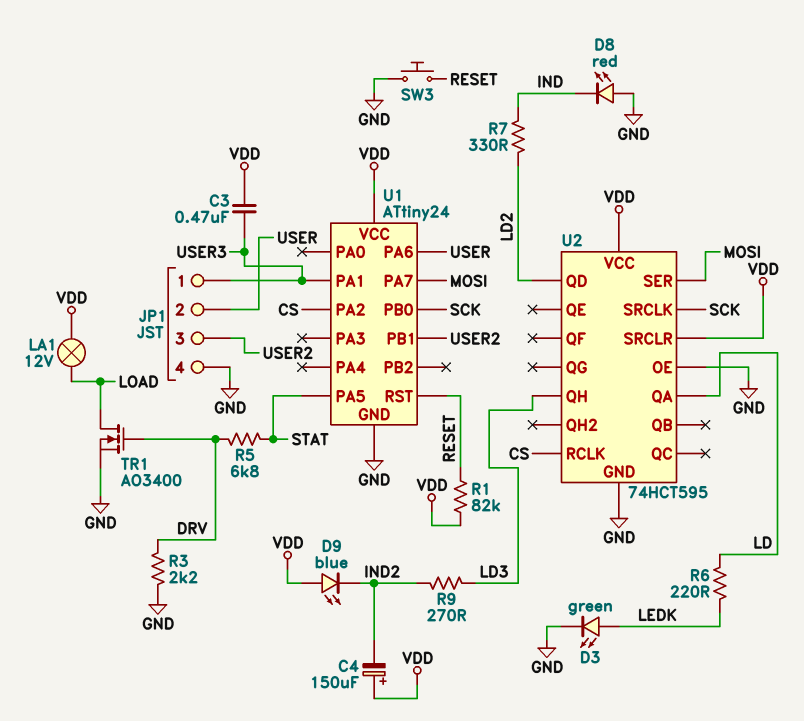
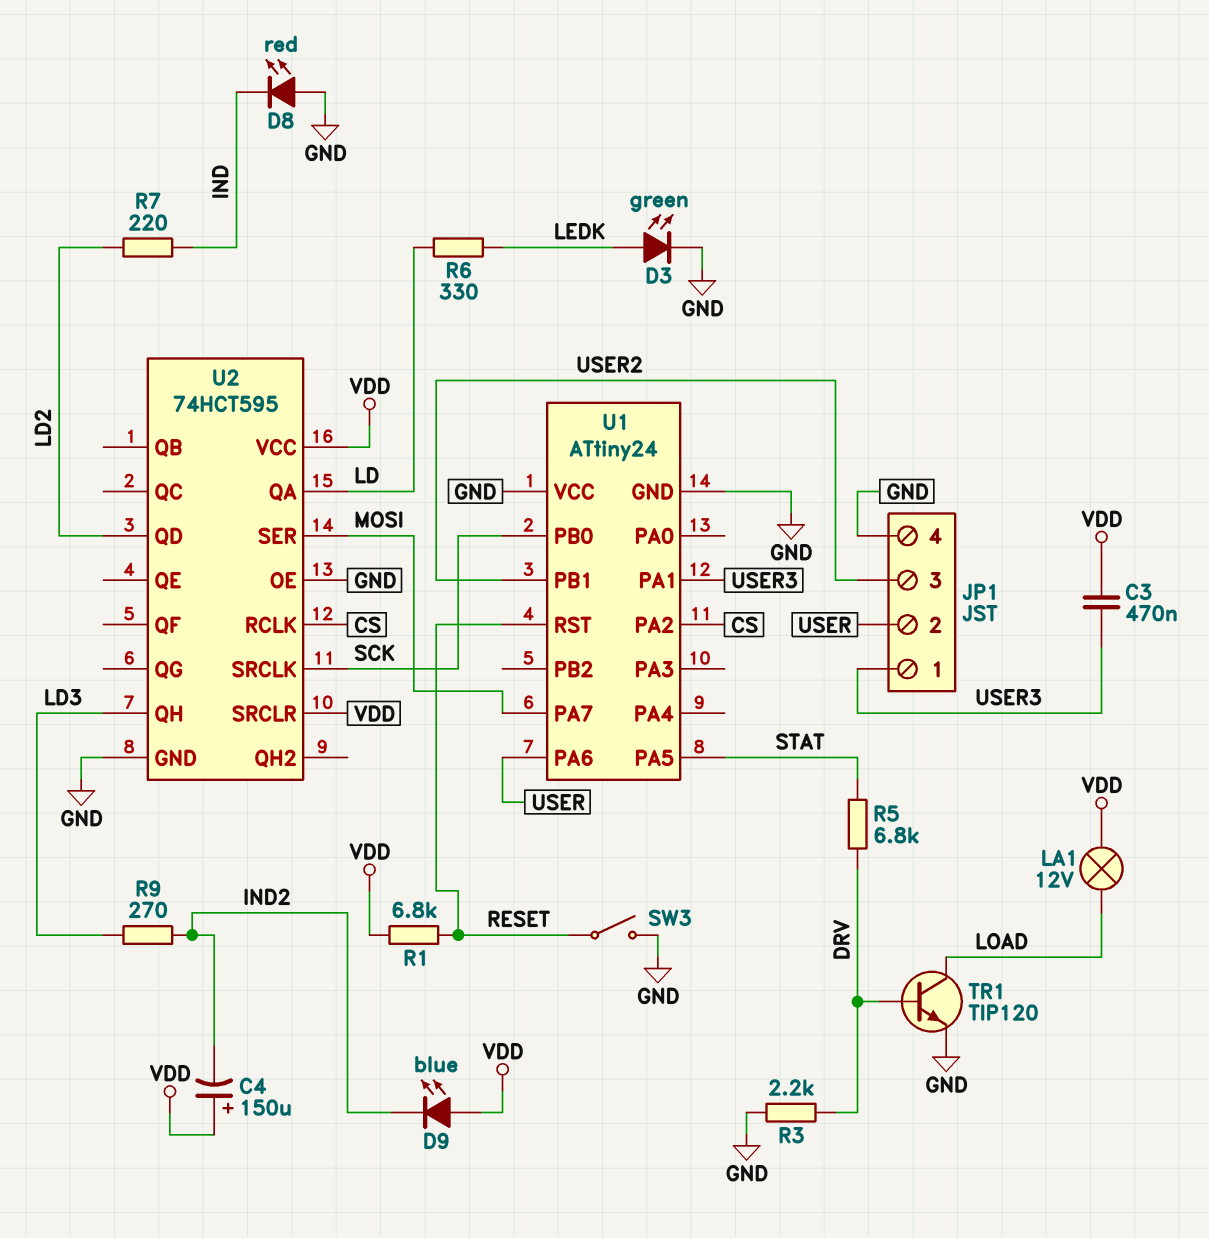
R1: 82k (RESET, VDD) -> 6.8k (RESET, VDD)
R6: 220 (LD, LEDK) -> 330 (LD, LEDK)
R7: 330 (IND, LD2) -> 220 (IND, LD2)
SW3: button (GND, RESET) -> switch (GND, RESET)
TR1: NMOS AO3400 (G DRV, D LOAD, S GND) -> NPN TIP120 (B DRV, C LOAD, E GND)
U1 pin VCC: VDD -> GND

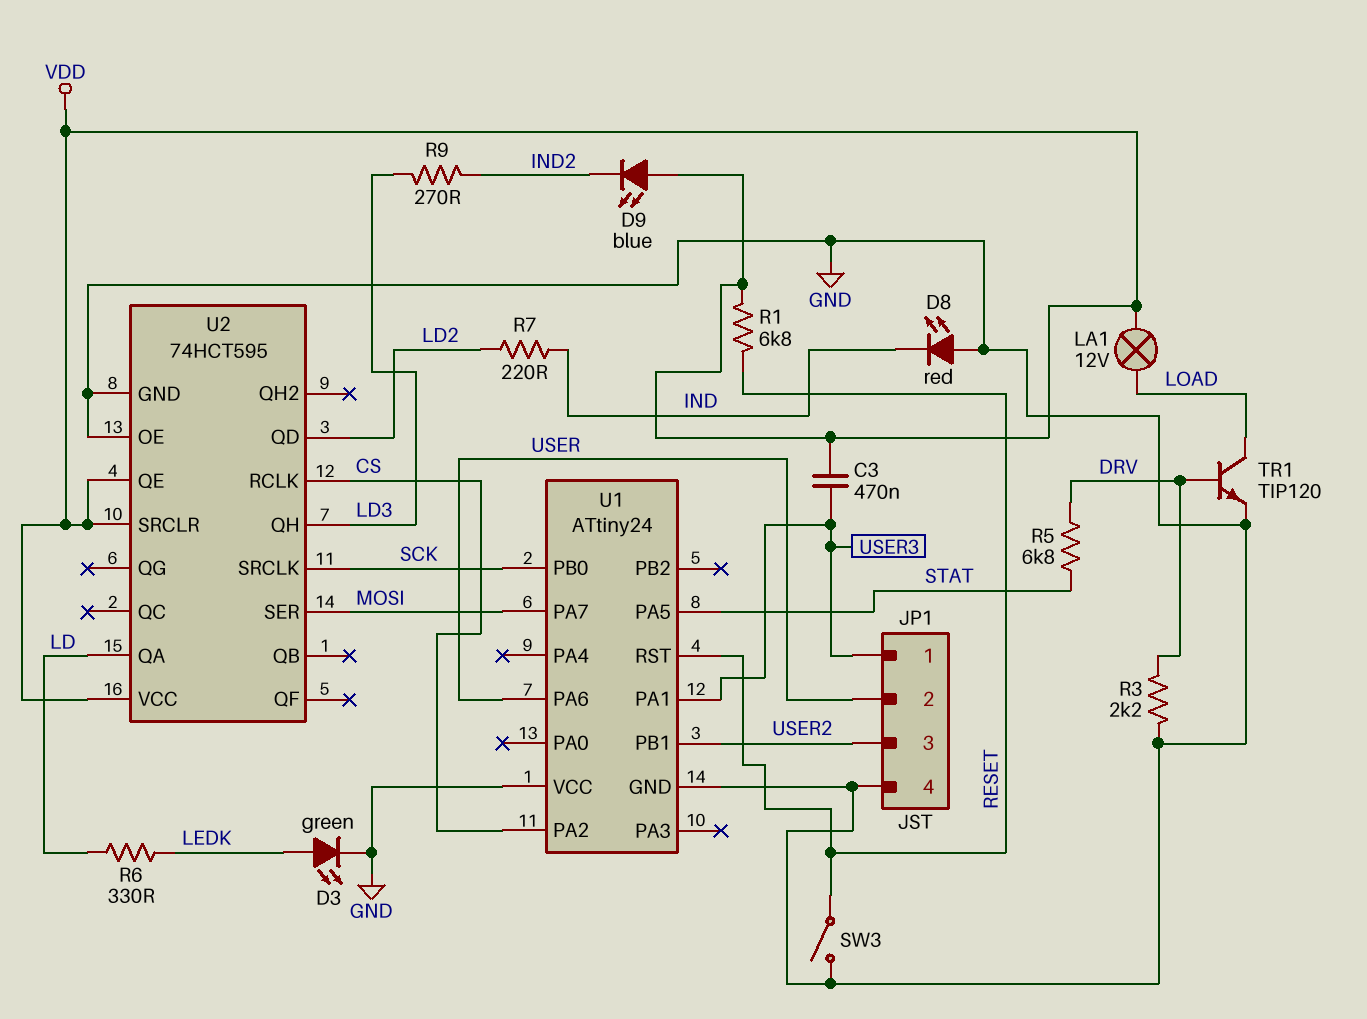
C4: 150uF (plus VDD, minus IND2) -> none
U2 pin QE: none -> VDD

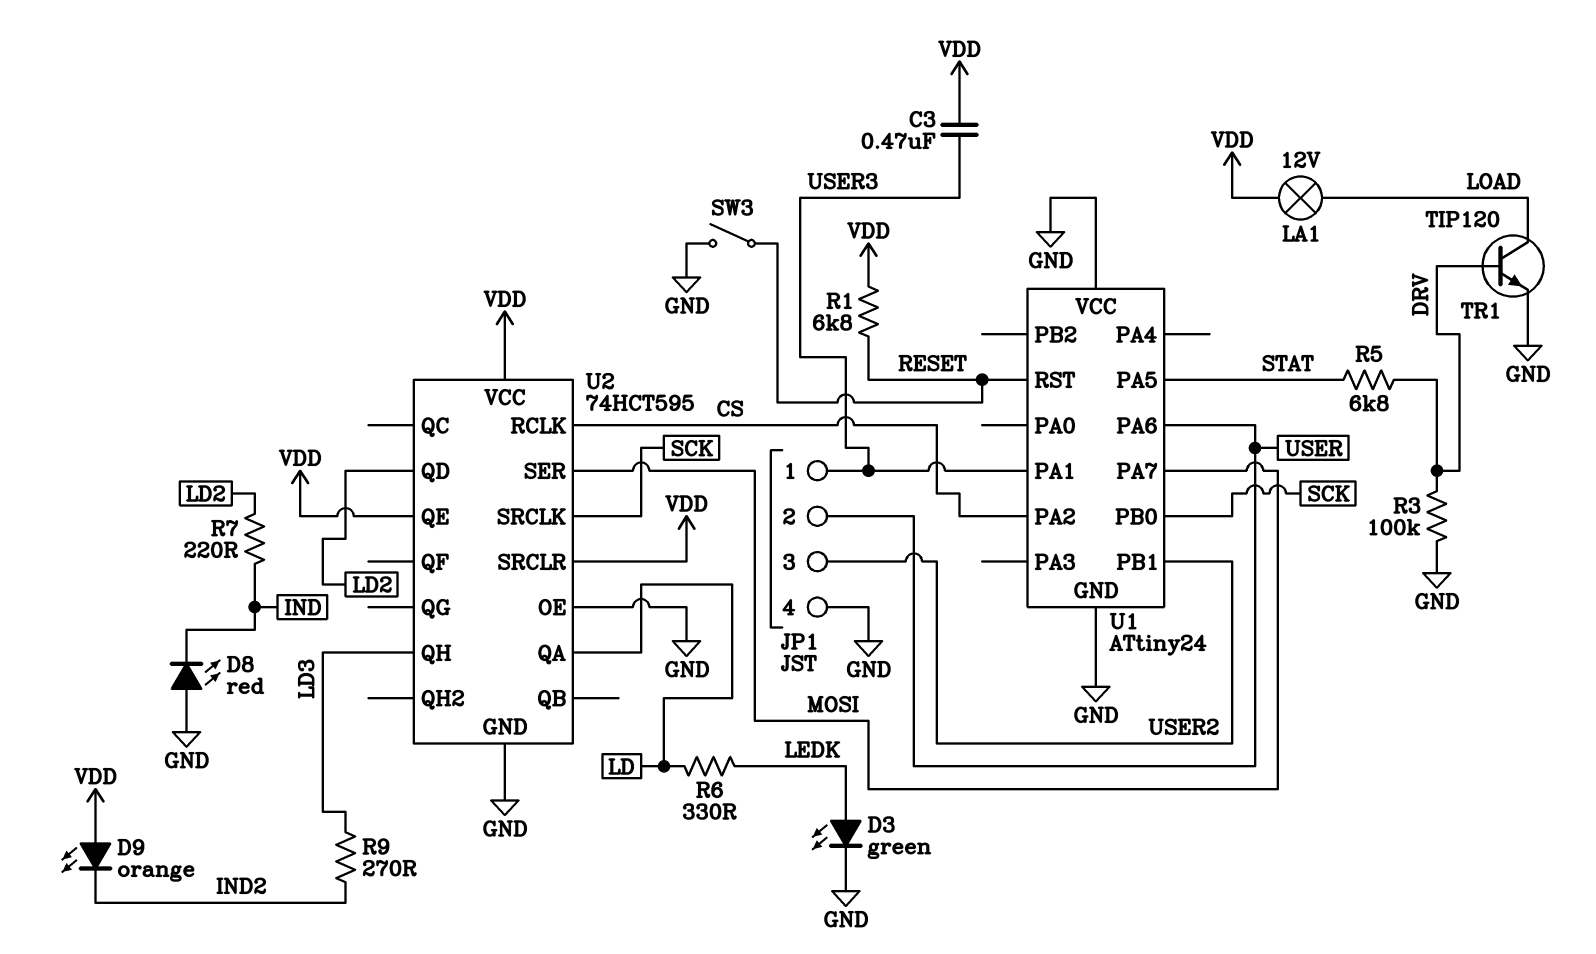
D9: LED blue (A VDD, K IND2) -> LED orange (A VDD, K IND2)
R3: 2.2k (DRV, GND) -> 100k (DRV, GND)

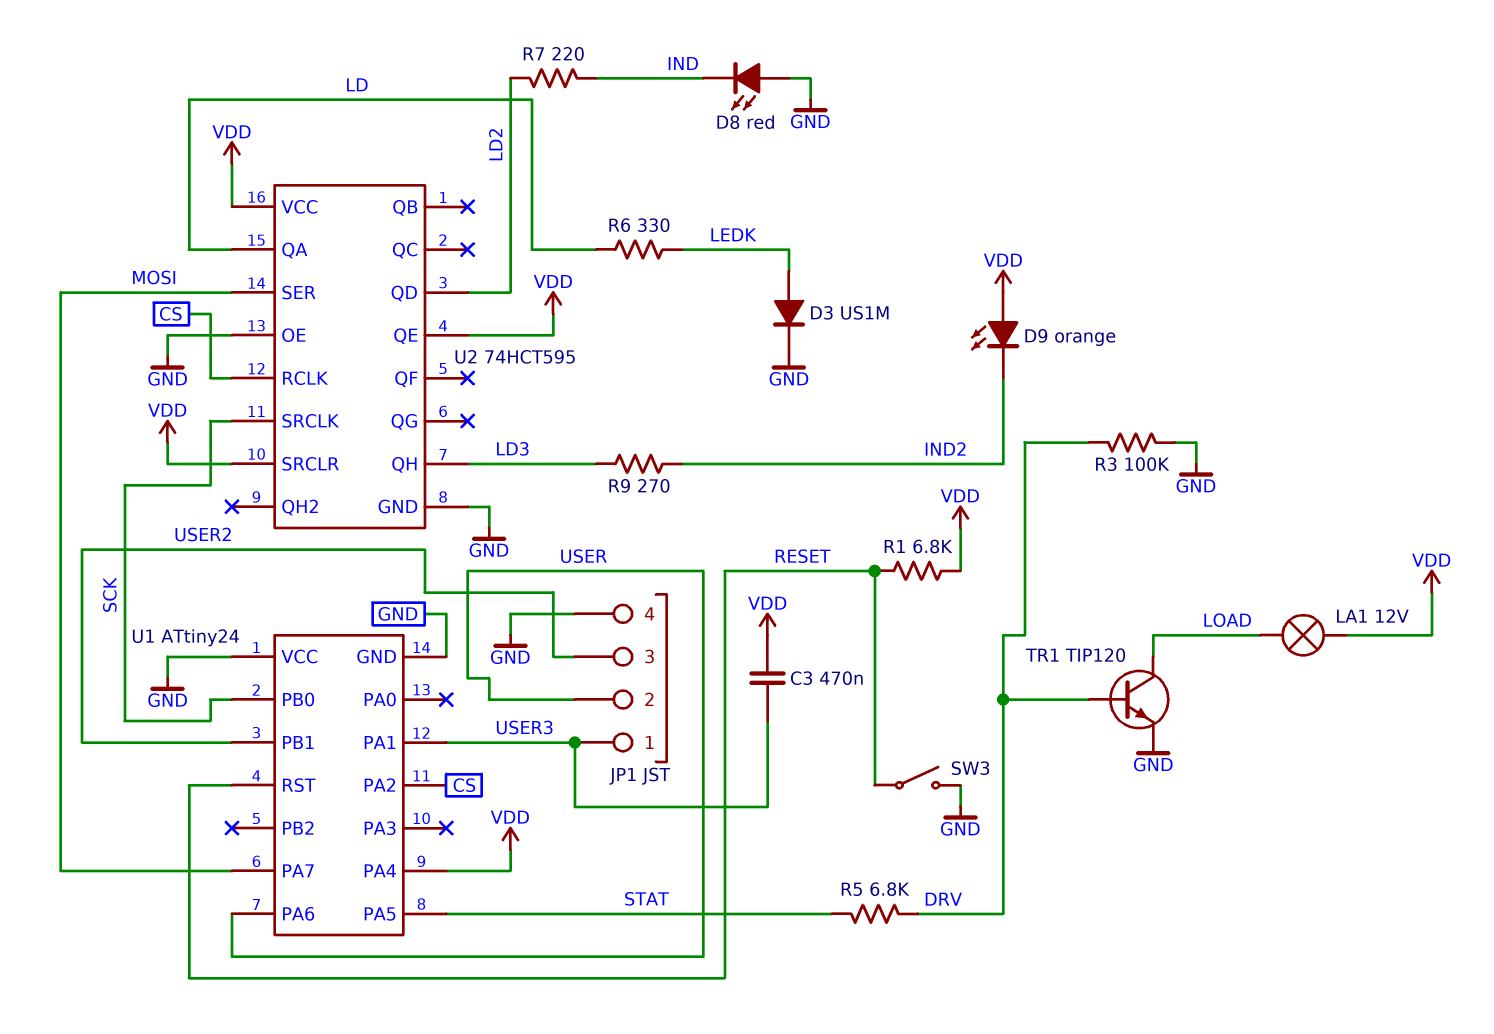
D3: LED green (A LEDK, K GND) -> diode US1M (A LEDK, K GND)
U1 pin PA4: none -> VDD

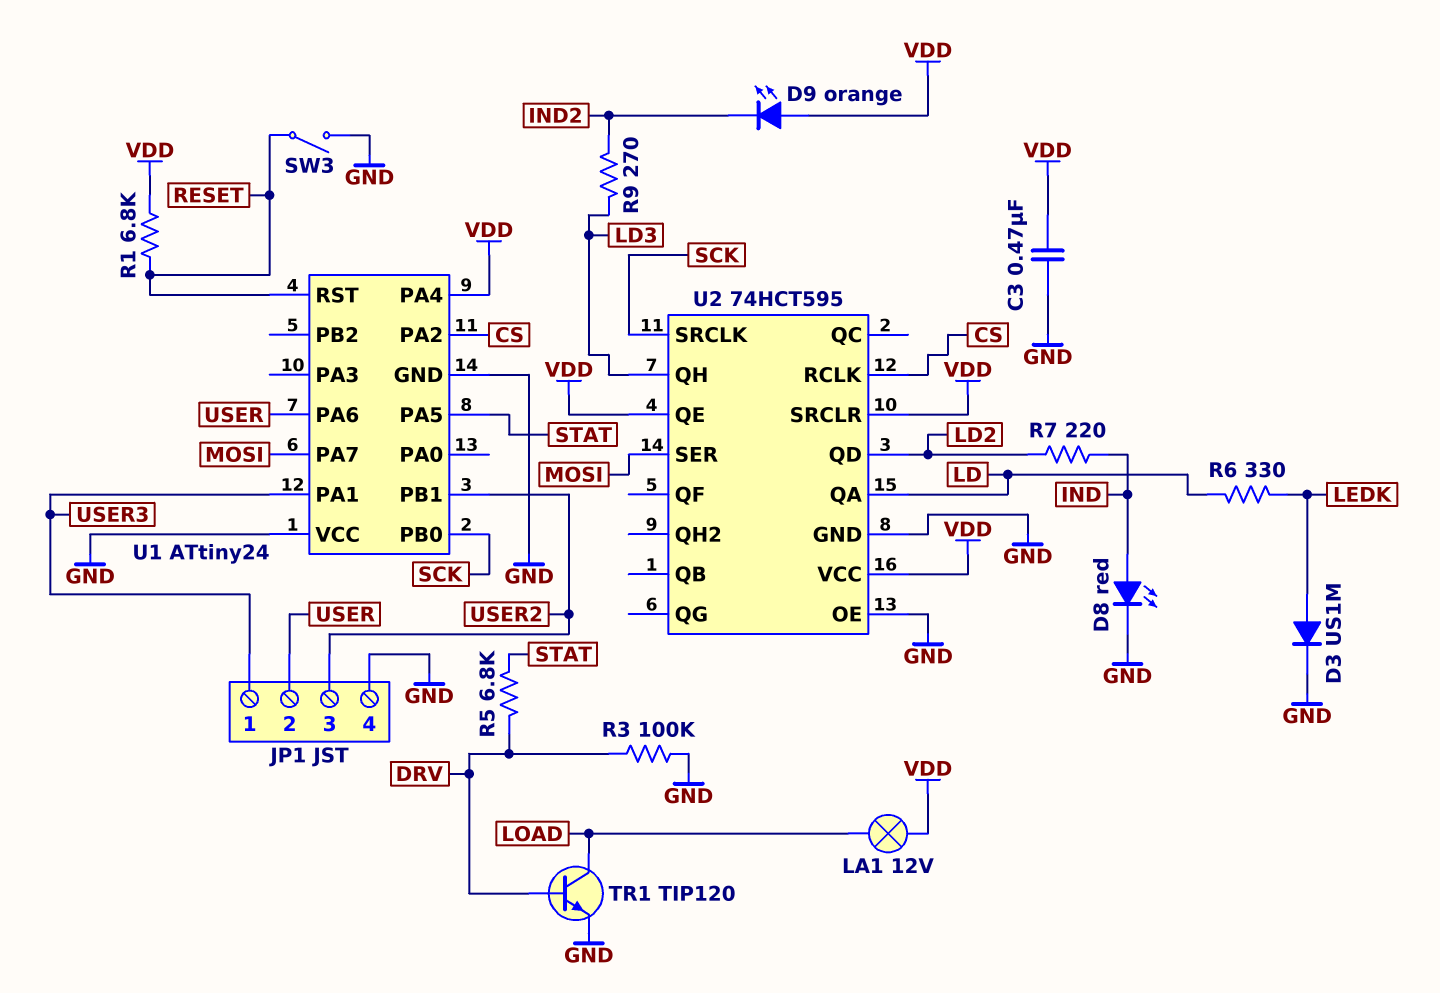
C3: 470nF (USER3, VDD) -> 470nF (GND, VDD)
D8: LED red (A GND, K IND) -> LED red (A IND, K GND)

